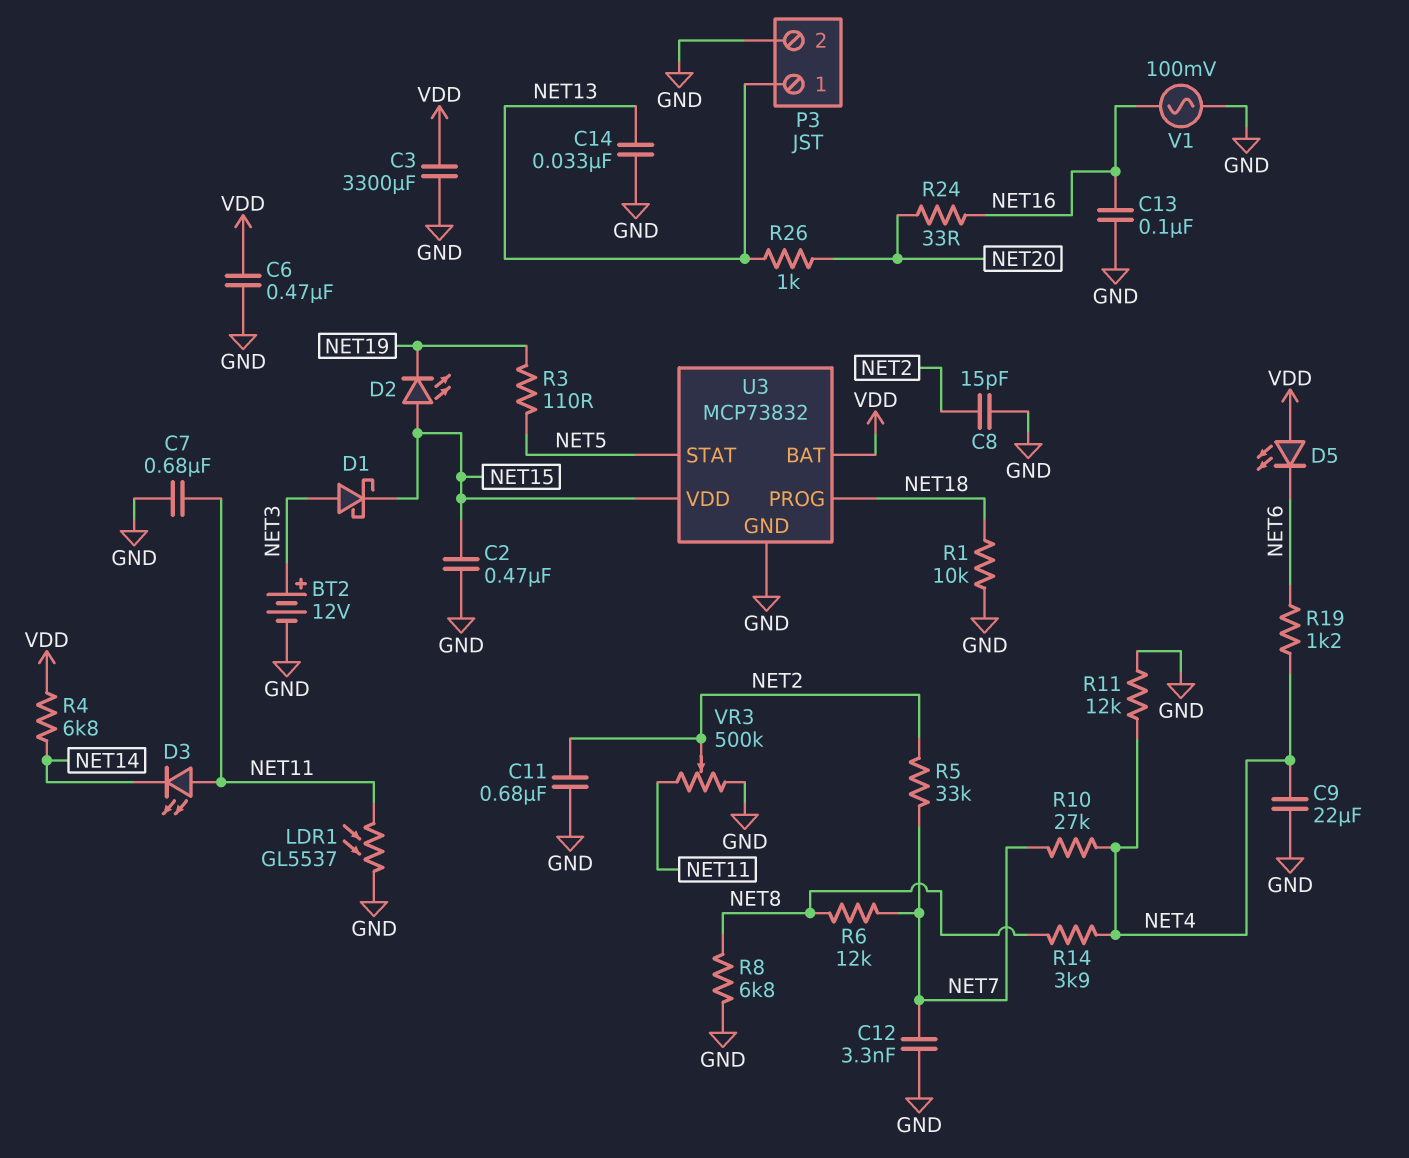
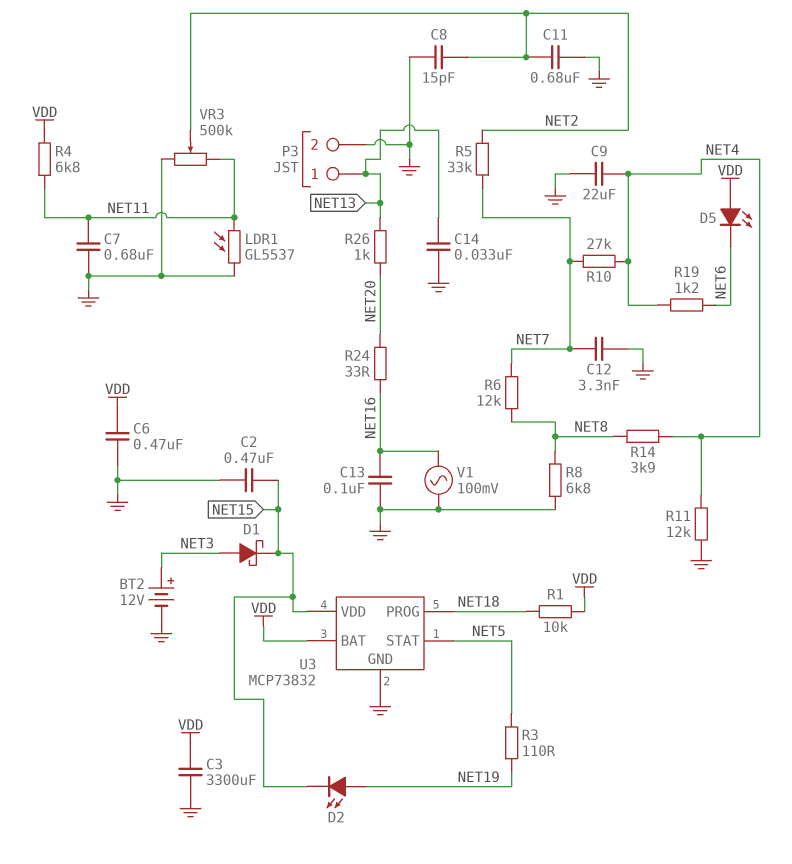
D2: LED (A NET15, K NET19) -> LED (A NET19, K NET15)
D3: LED (A NET11, K NET14) -> none
R1: 10k (GND, NET18) -> 10k (NET18, VDD)
R4: 6.8k (NET14, VDD) -> 6.8k (NET11, VDD)

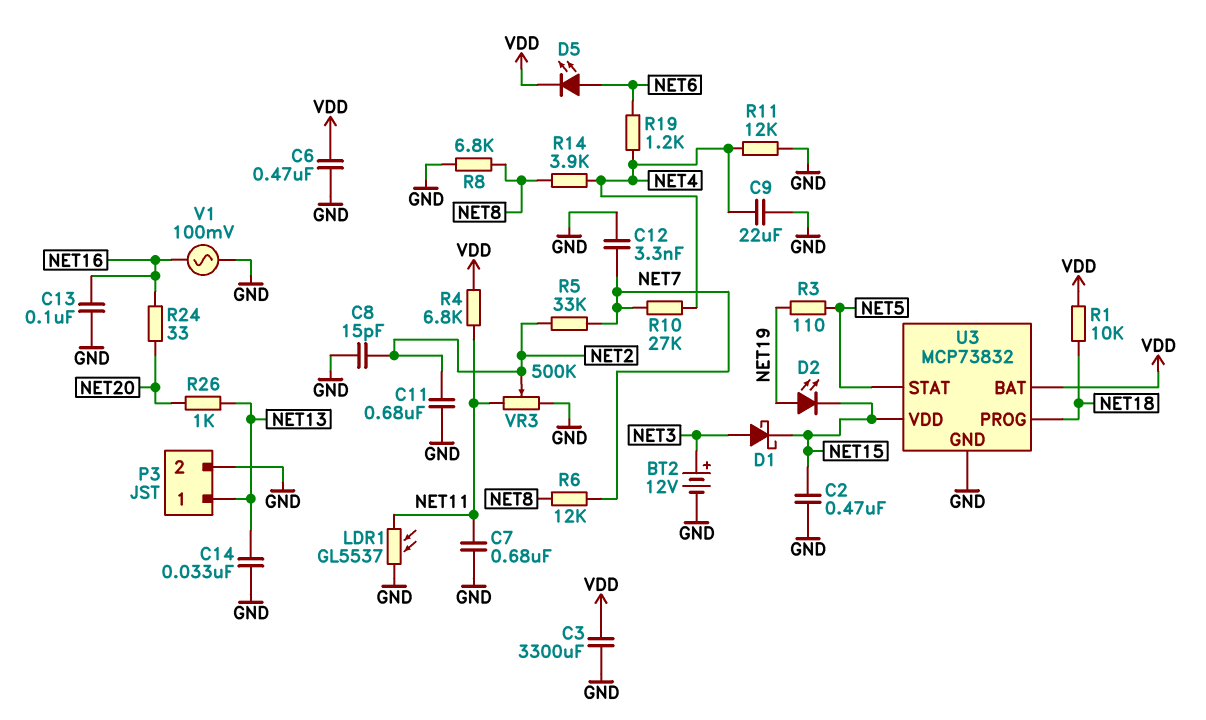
D5: LED (A VDD, K NET6) -> LED (A NET6, K VDD)

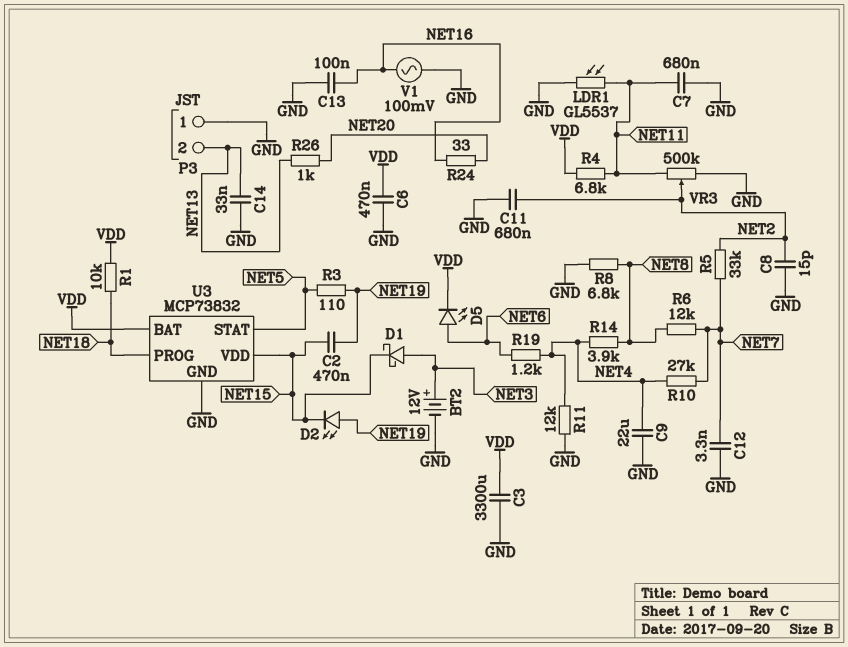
C2: 470nF (GND, NET15) -> 470nF (NET15, NET19)
P3 pin 1: NET13 -> GND
P3 pin 2: GND -> NET13

